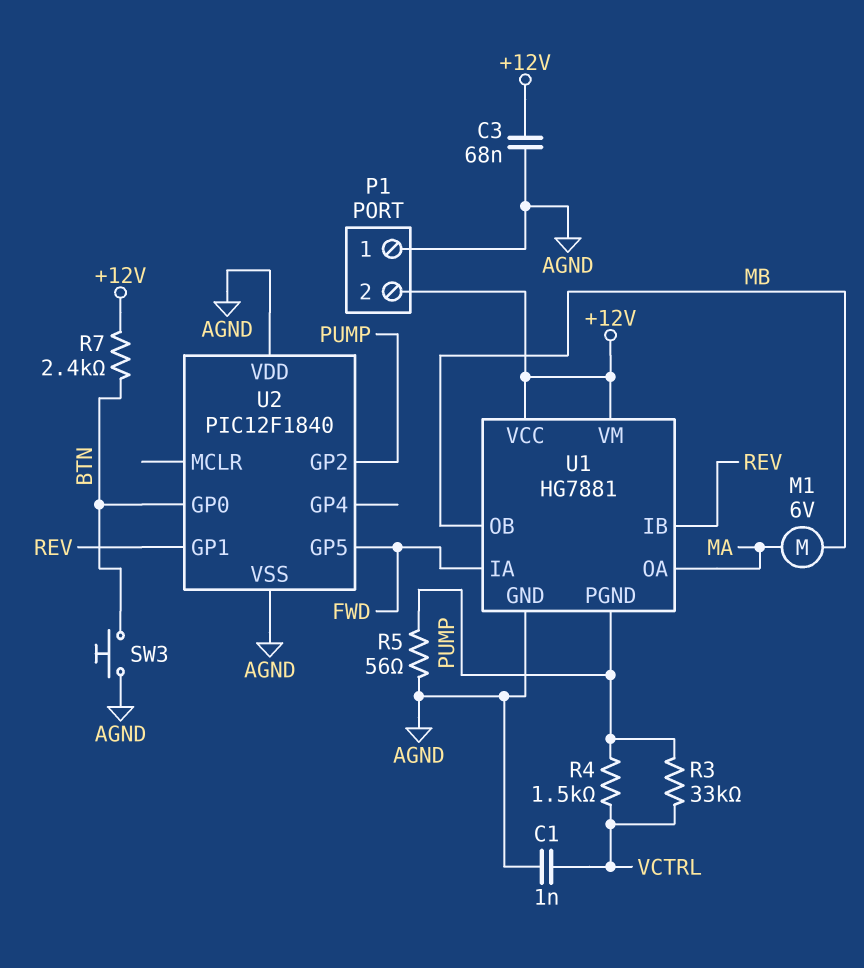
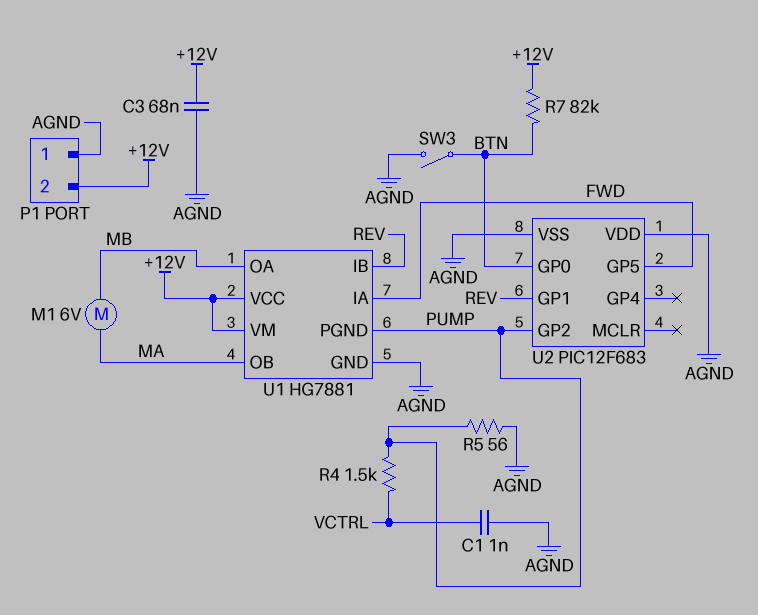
R3: 33k (PUMP, VCTRL) -> none
R7: 2.4k (+12V, BTN) -> 82k (+12V, BTN)
SW3: button (AGND, BTN) -> switch (AGND, BTN)
U1 pin OA: MA -> MB
U1 pin OB: MB -> MA
U2: PIC12F1840 -> PIC12F683

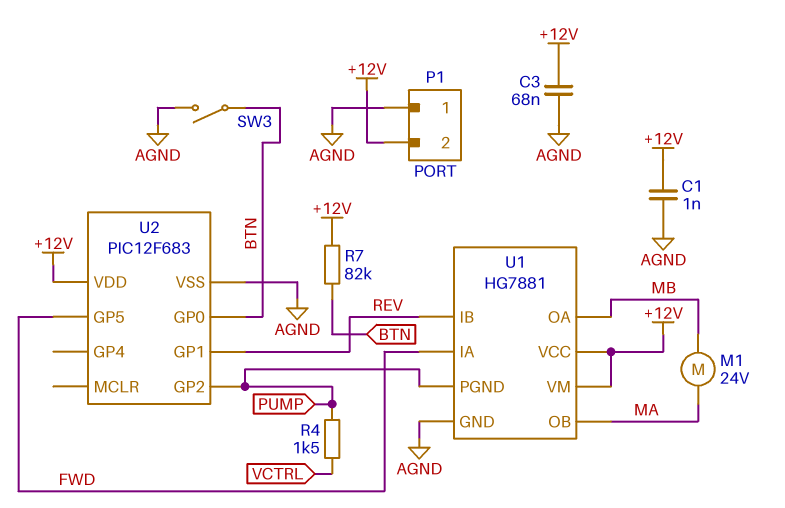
C1: 1nF (AGND, VCTRL) -> 1nF (+12V, AGND)
M1: motor 6V (MA, MB) -> motor 24V (MA, MB)
R5: 56 (AGND, PUMP) -> none
U2 pin VDD: AGND -> +12V

